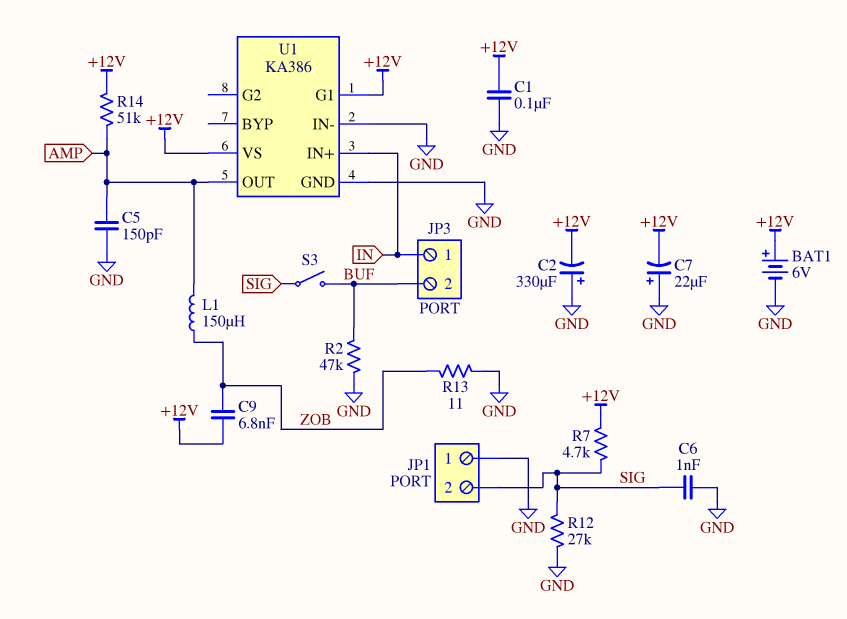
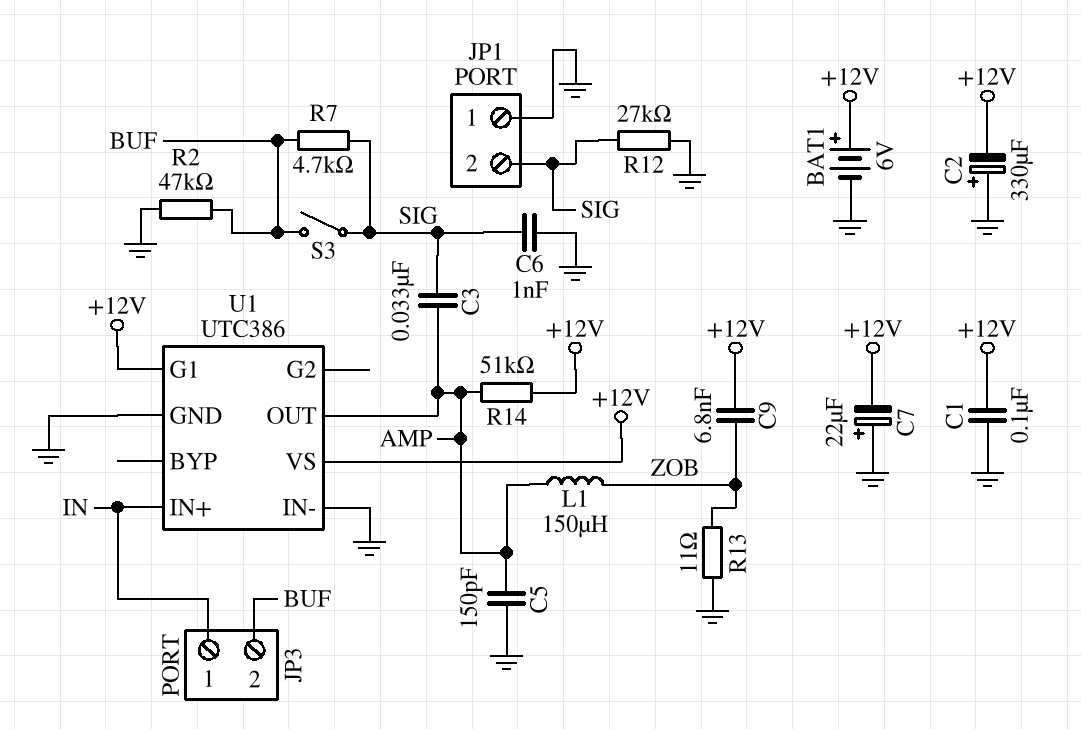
C3: none -> 33nF (AMP, SIG)
R7: 4.7k (+12V, SIG) -> 4.7k (BUF, SIG)
U1: KA386 -> UTC386

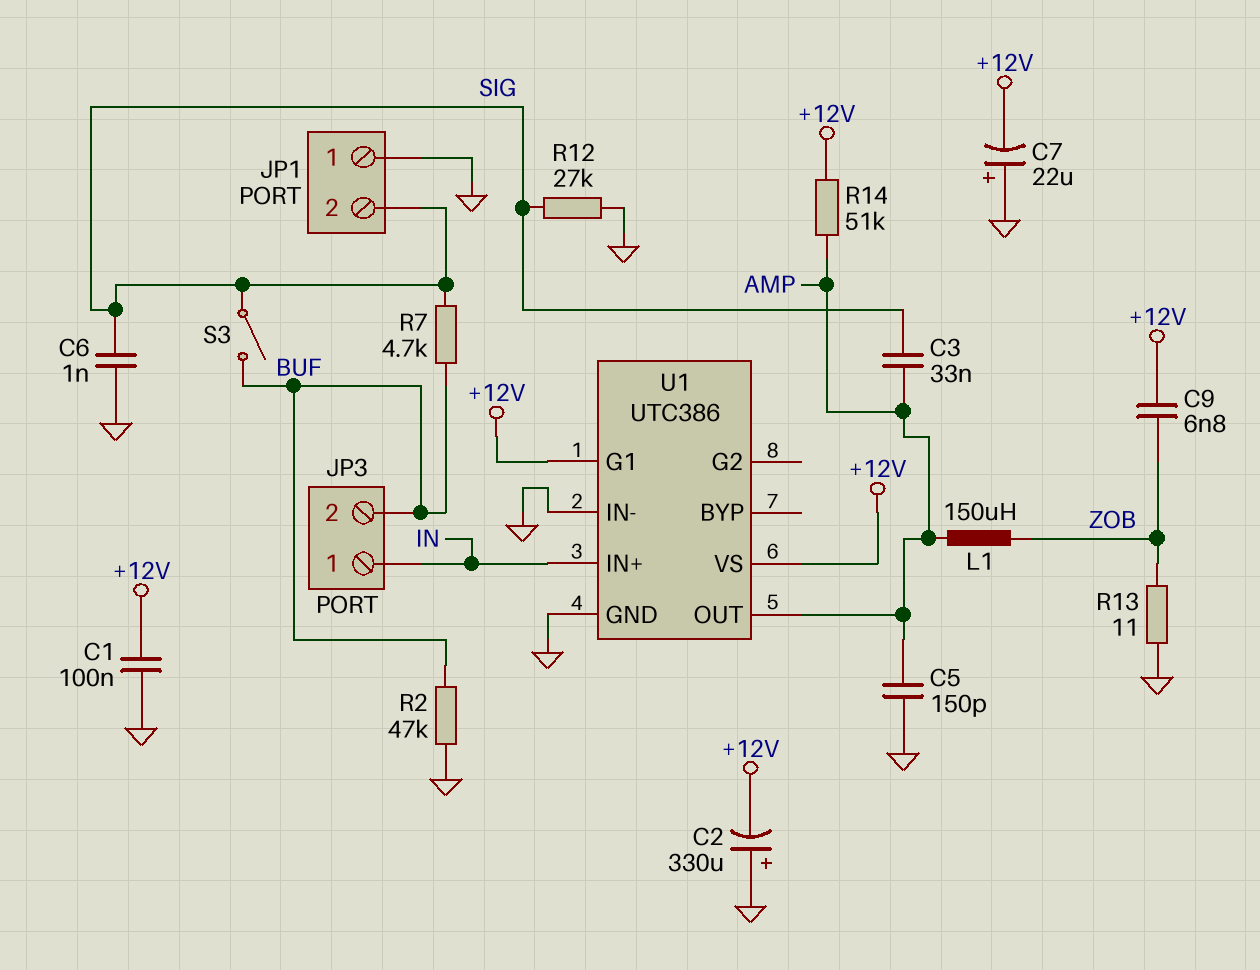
BAT1: 6V (plus +12V, minus GND) -> none

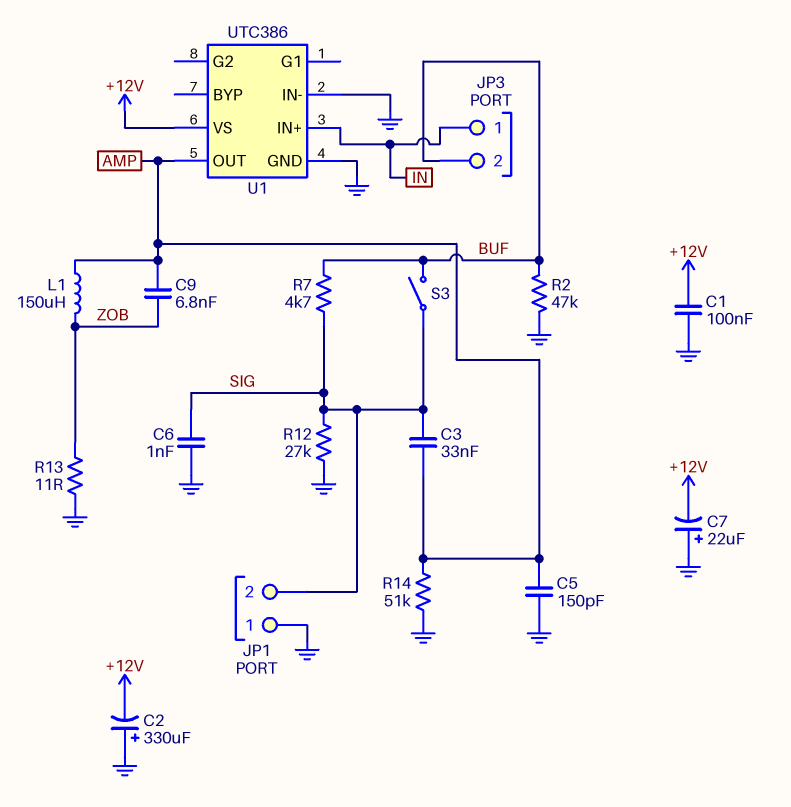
C9: 6.8nF (+12V, ZOB) -> 6.8nF (AMP, ZOB)
R14: 51k (+12V, AMP) -> 51k (AMP, GND)
U1 pin G1: +12V -> none

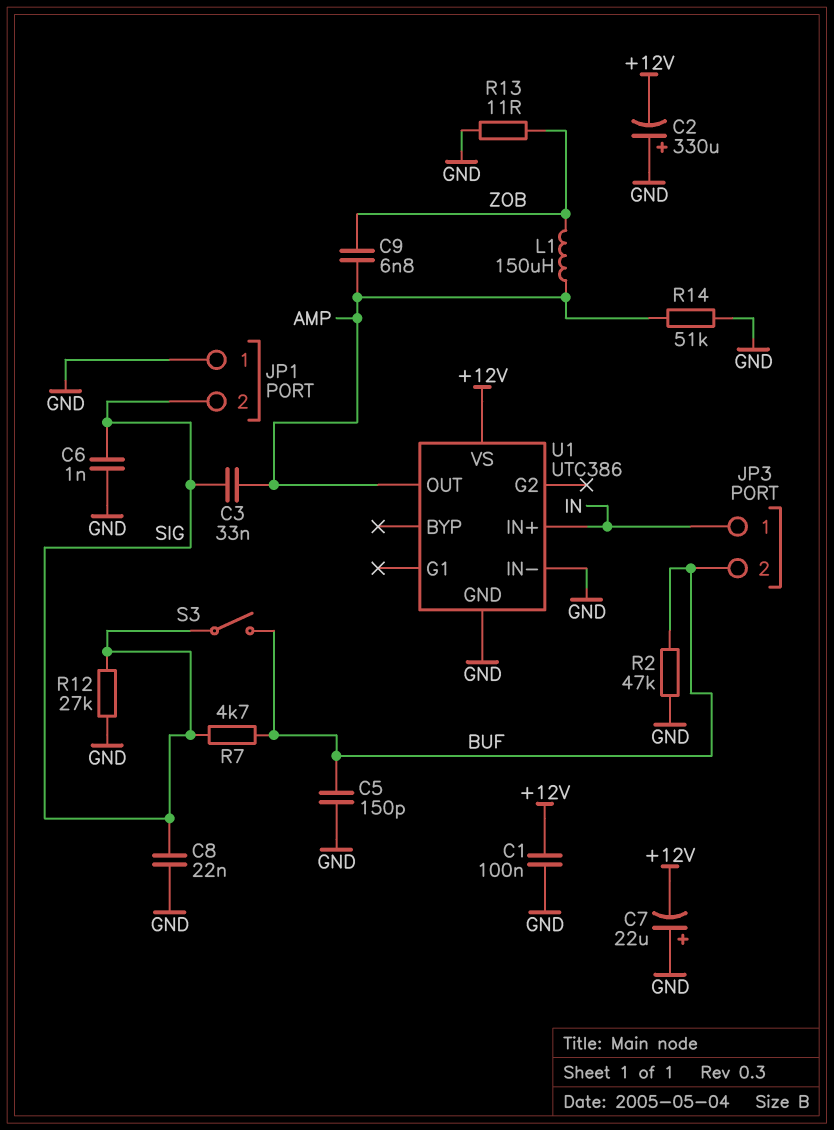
C5: 150pF (AMP, GND) -> 150pF (BUF, GND)
C8: none -> 22nF (GND, SIG)

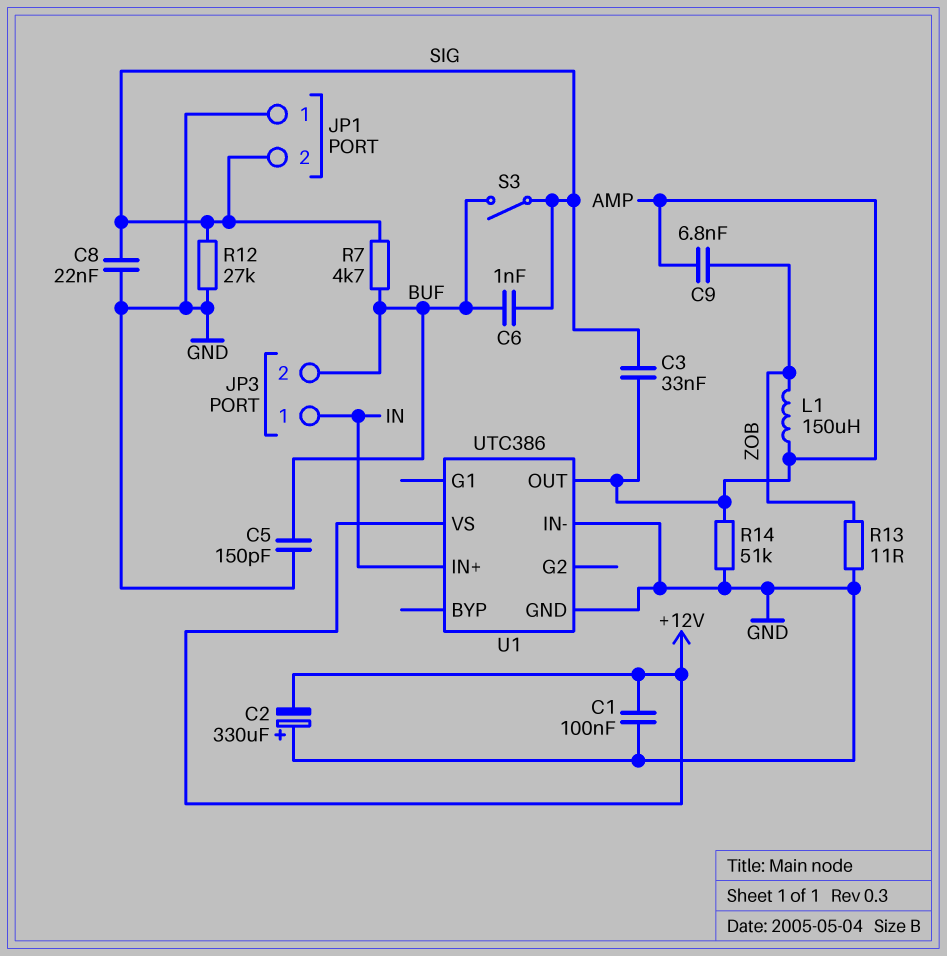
C6: 1nF (GND, SIG) -> 1nF (BUF, SIG)
C7: 22uF (plus GND, minus +12V) -> none
R2: 47k (BUF, GND) -> none

